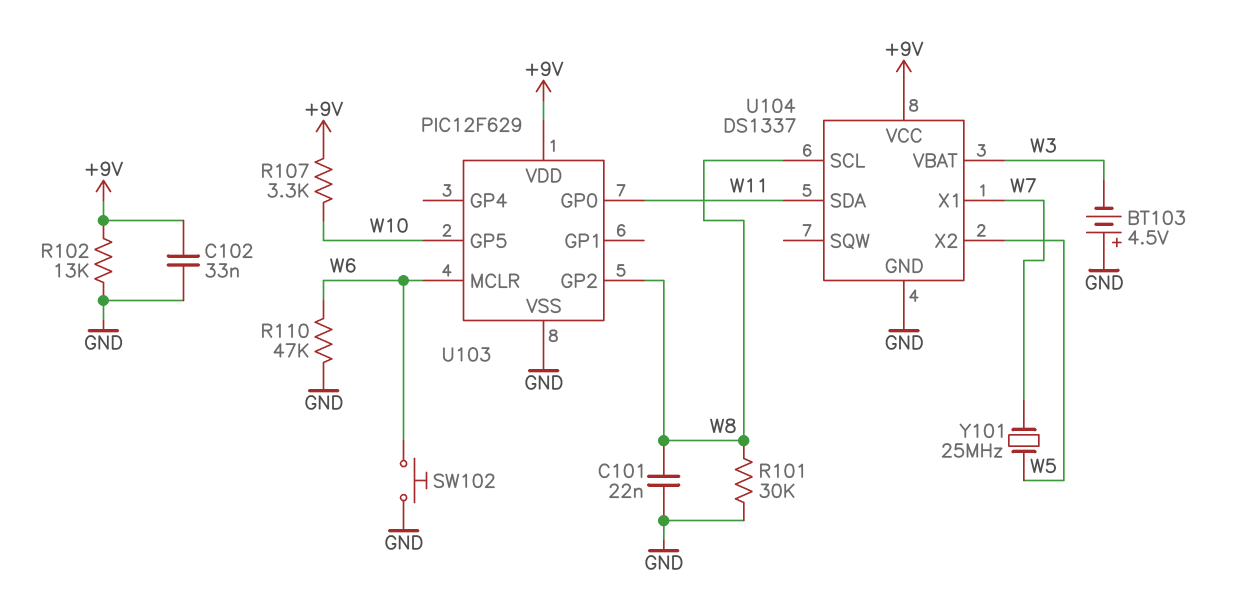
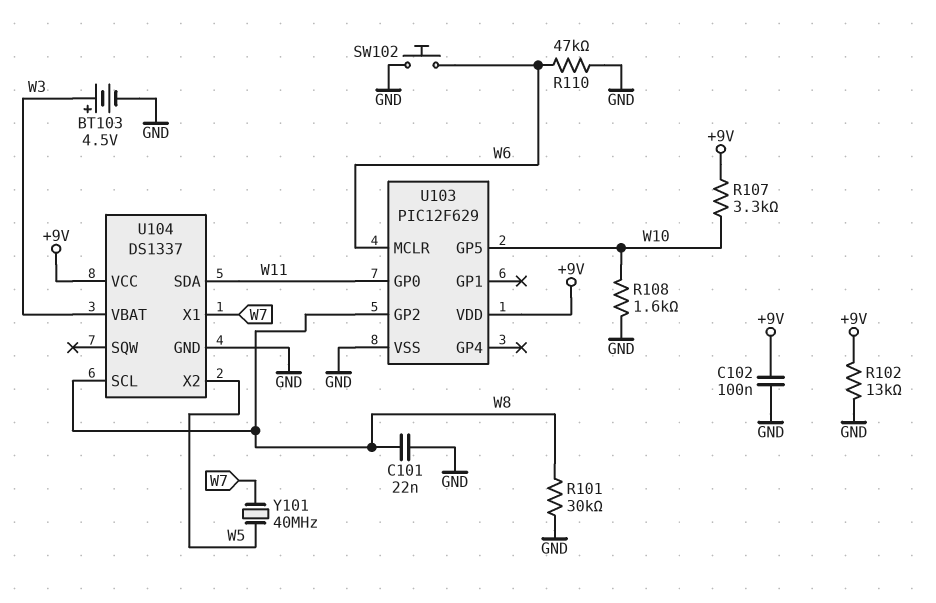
BT103: 4.5V (plus GND, minus W3) -> 4.5V (plus W3, minus GND)
C102: 33nF (+9V, GND) -> 100nF (+9V, GND)
R108: none -> 1.6k (GND, W10)
Y101: 25MHz (W5, W7) -> 40MHz (W5, W7)

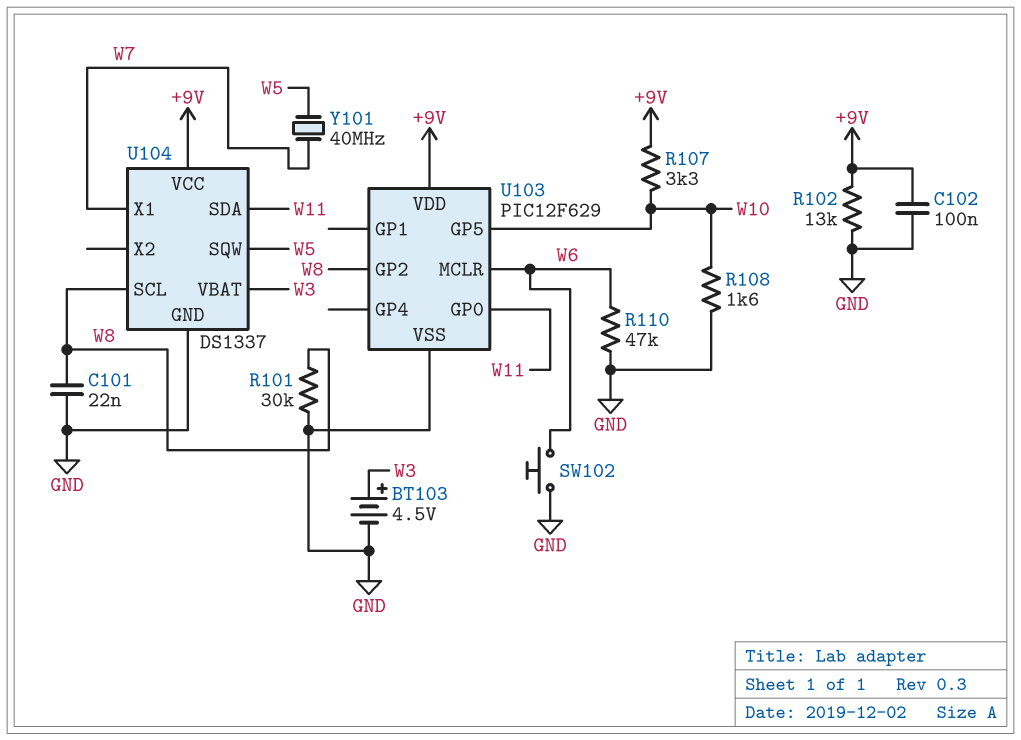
U104 pin SQW: none -> W5
U104 pin X2: W5 -> none

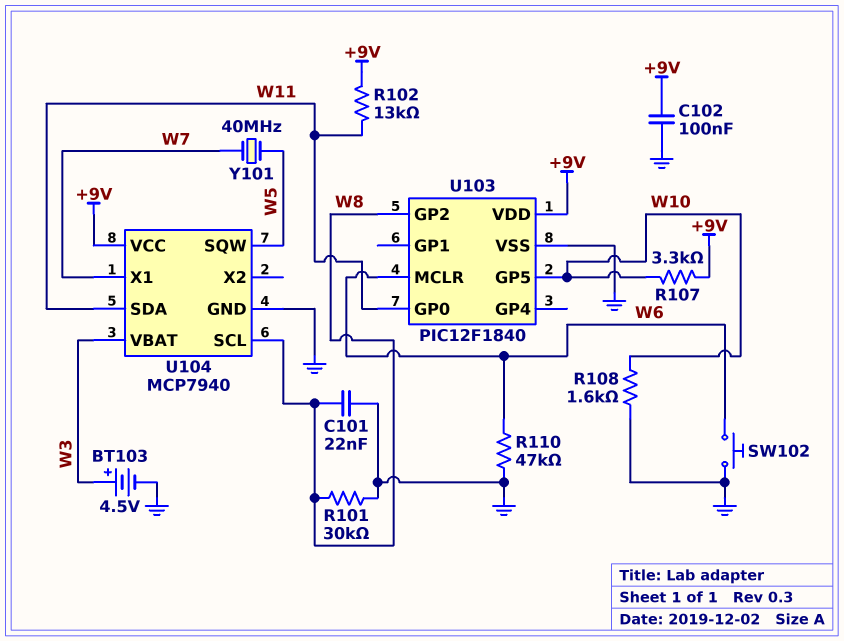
R102: 13k (+9V, GND) -> 13k (+9V, W11)
U103: PIC12F629 -> PIC12F1840
U104: DS1337 -> MCP7940

